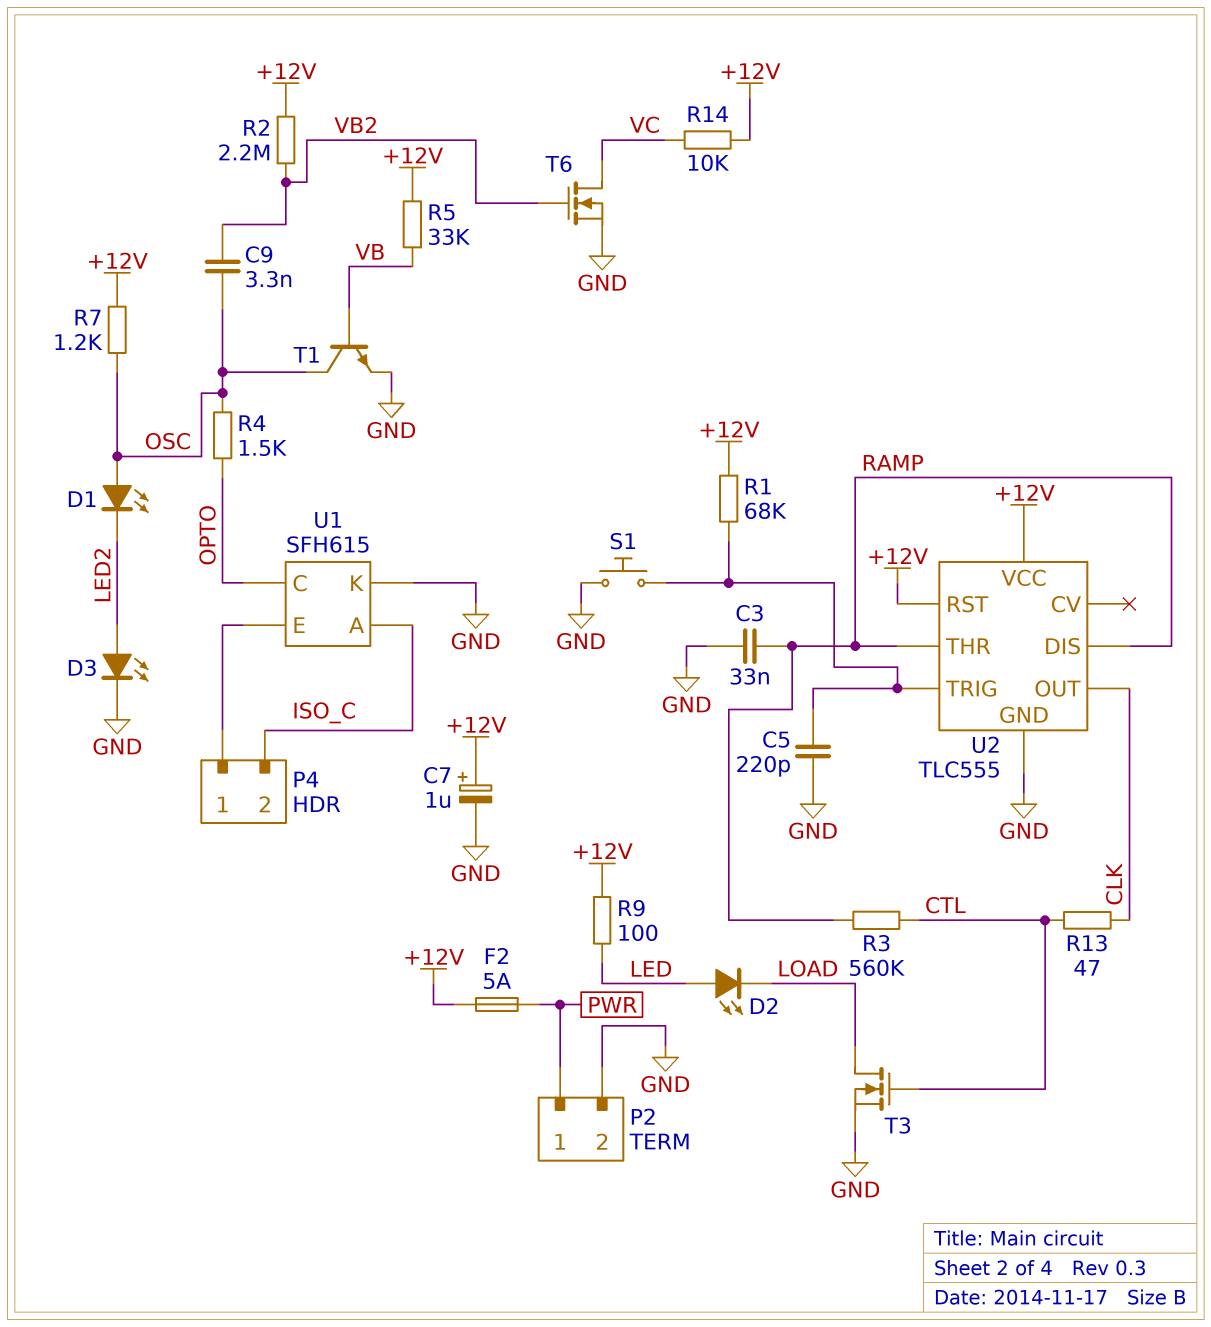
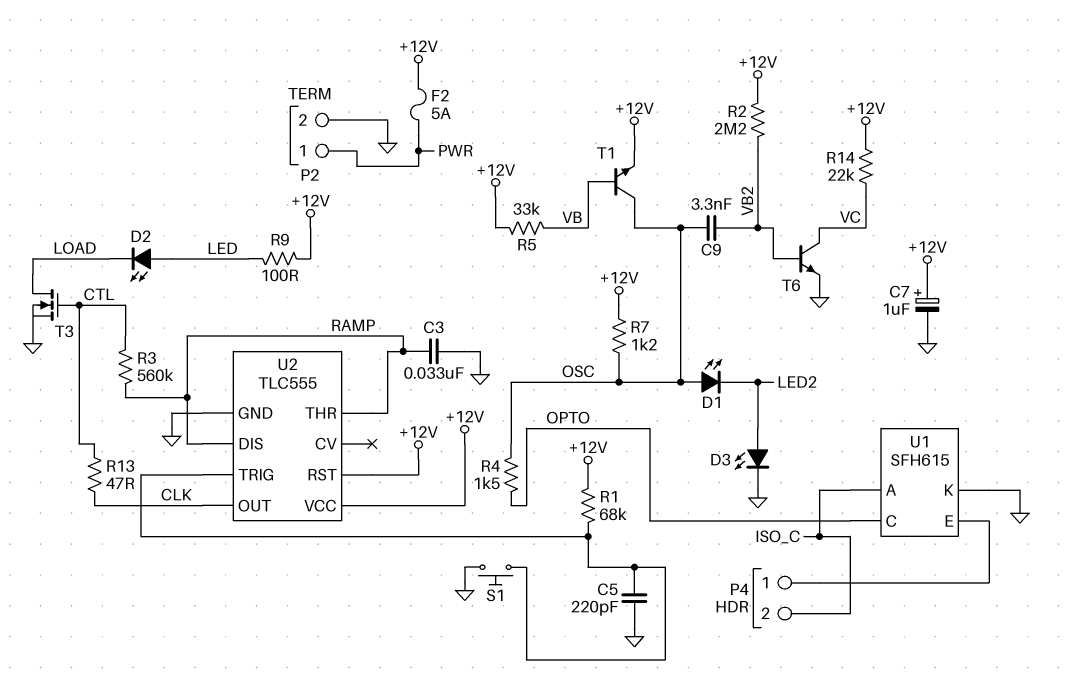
R14: 10k (+12V, VC) -> 22k (+12V, VC)
T1: NPN (B VB, C OSC, E GND) -> NPN (B VB, C OSC, E +12V)
T6: NMOS (G VB2, D VC, S GND) -> NPN (B VB2, C VC, E GND)

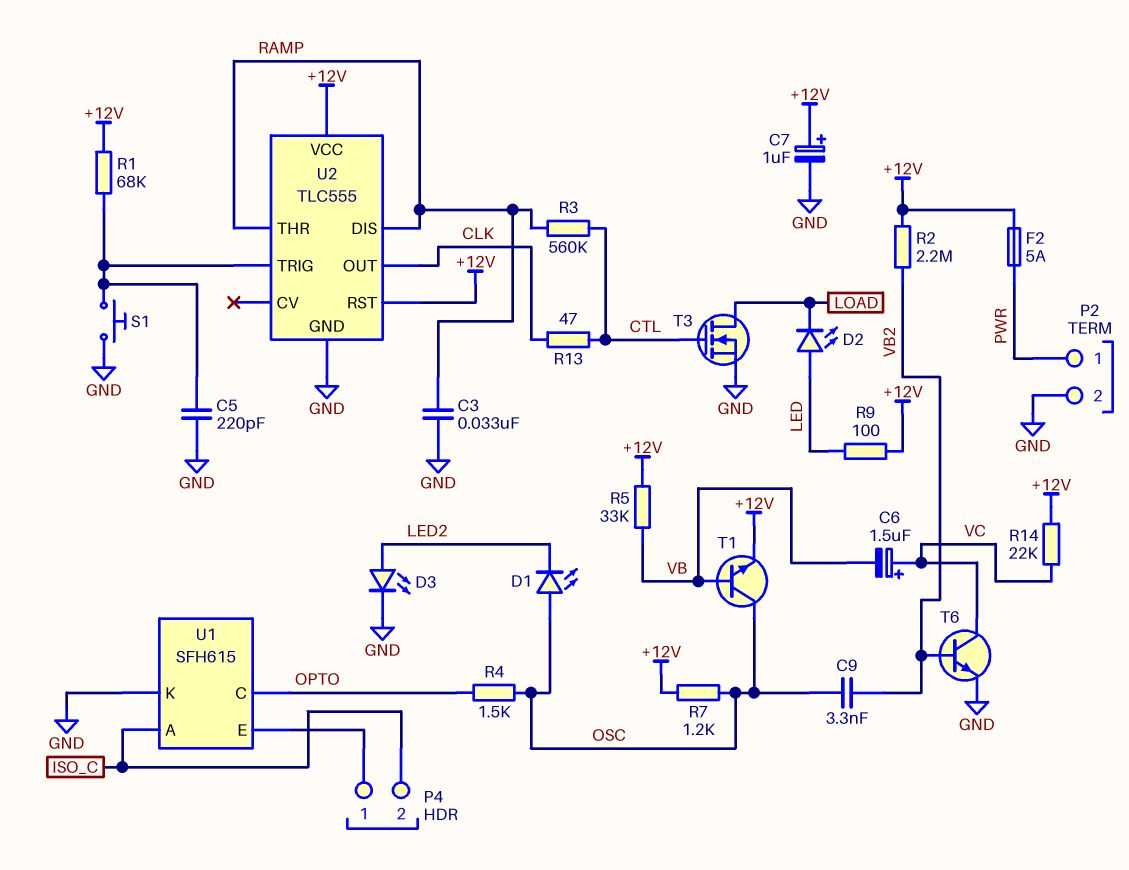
C6: none -> 1.5uF (plus VC, minus VB)

